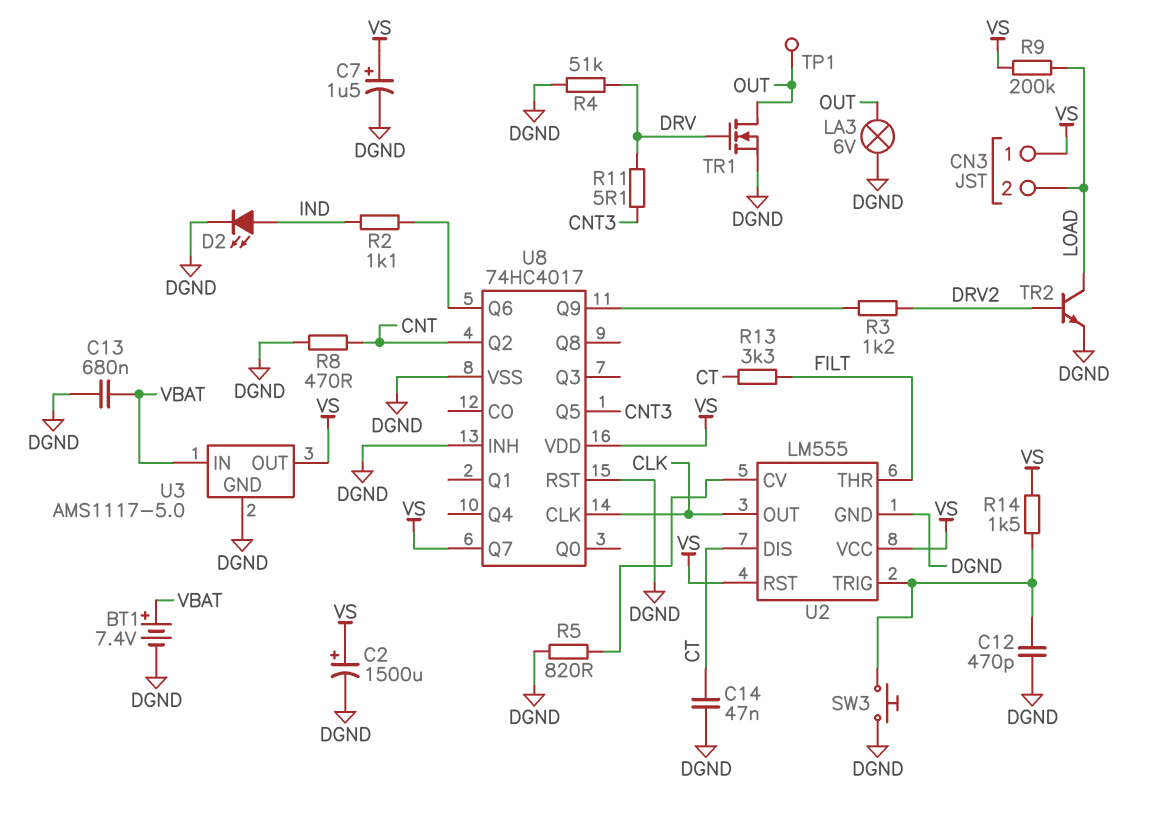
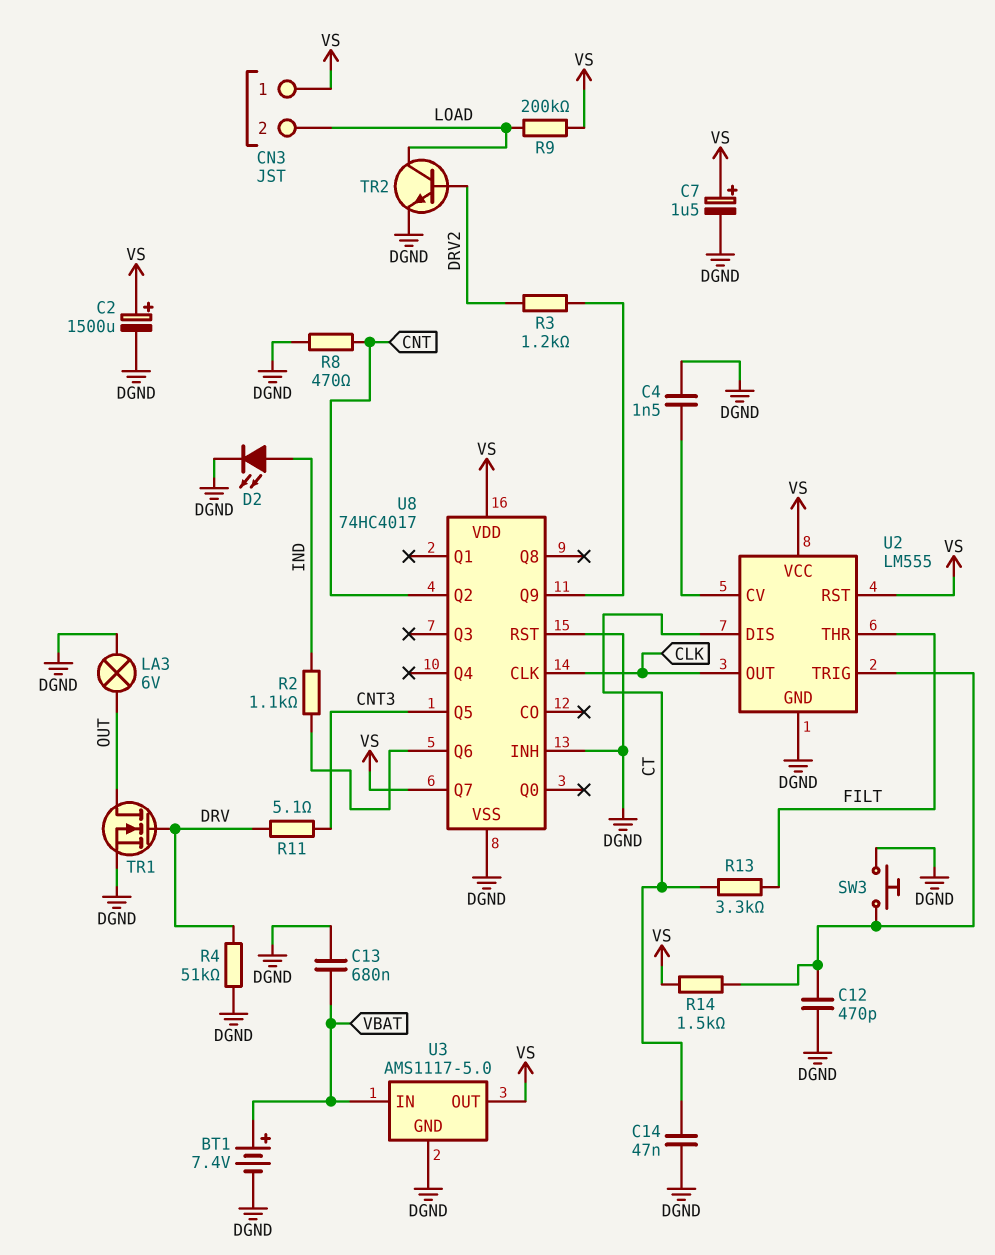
C4: none -> 1.5nF (DGND, U2/CV)
R5: 820 (DGND, U2/CV) -> none
TP1: test point (OUT) -> none

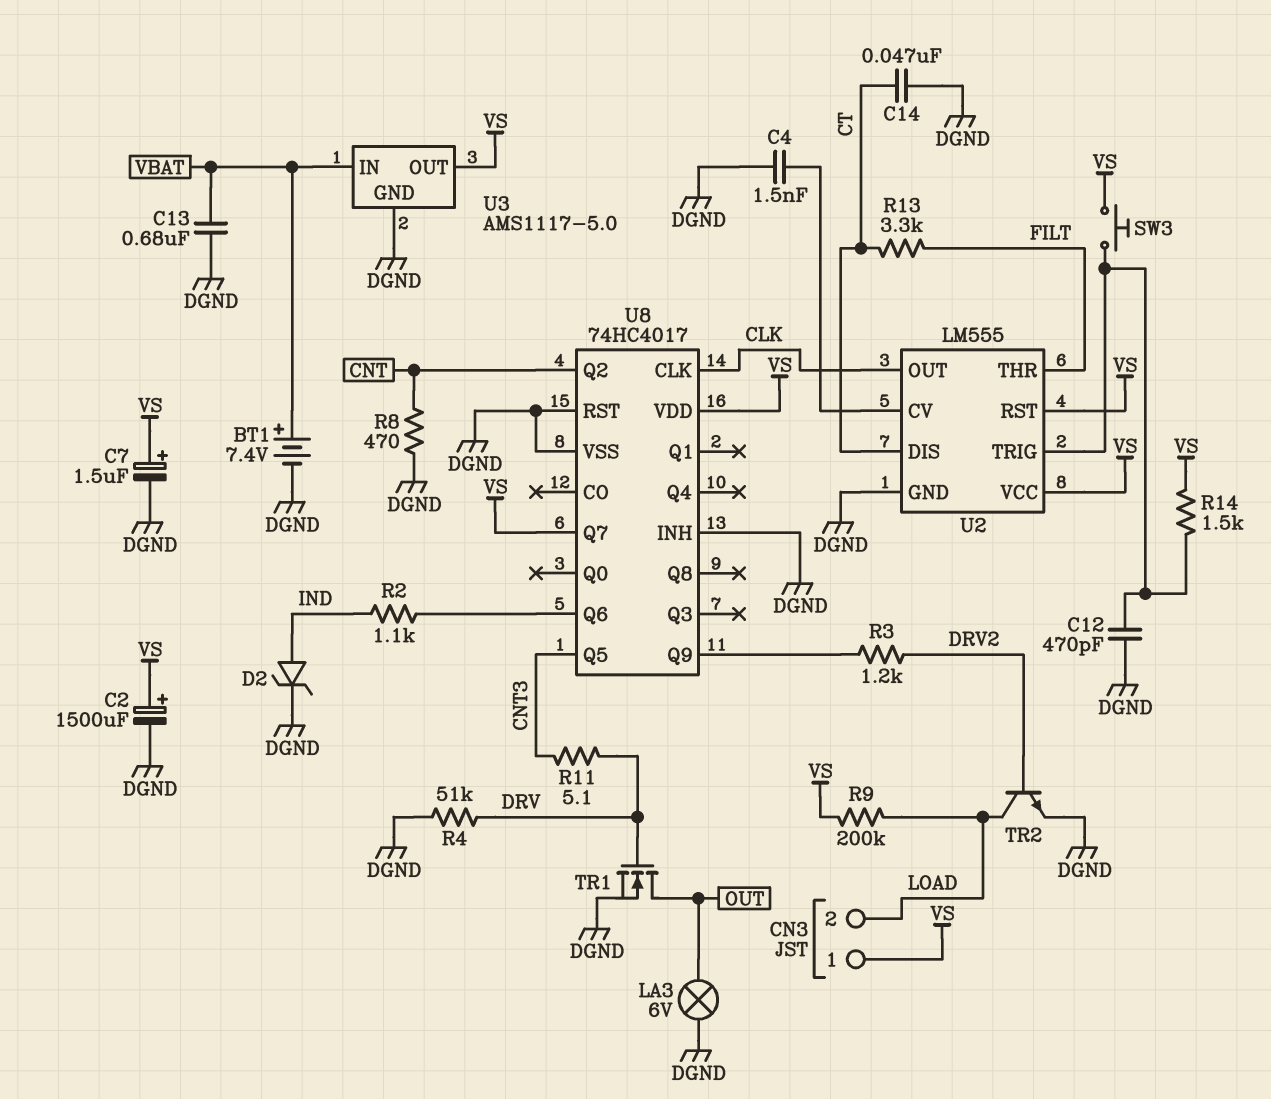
D2: LED (A IND, K DGND) -> zener (A IND, K DGND)
SW3: button (DGND, U2/TRIG) -> button (U2/TRIG, VS)

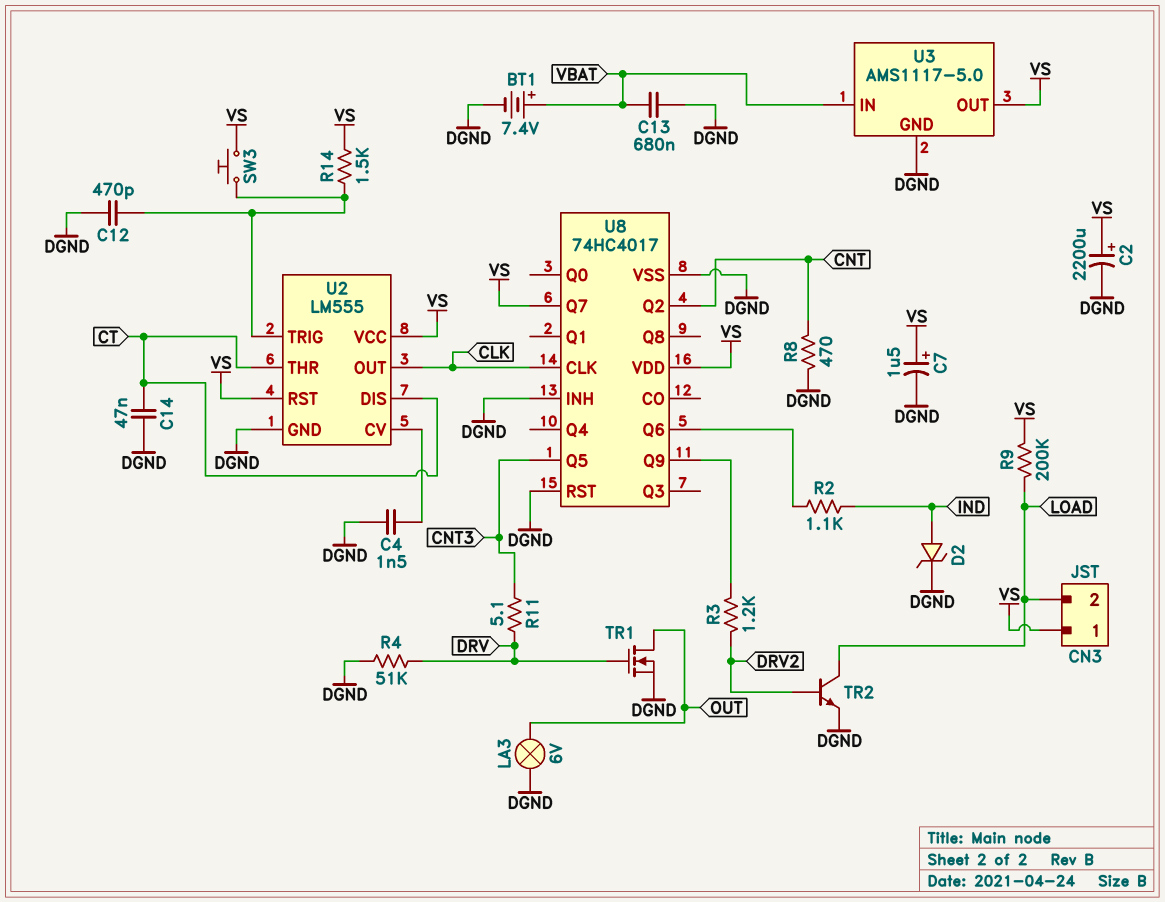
C2: 1500uF (plus VS, minus DGND) -> 2200uF (plus VS, minus DGND)
R13: 3.3k (CT, FILT) -> none
U2 pin THR: FILT -> CT

